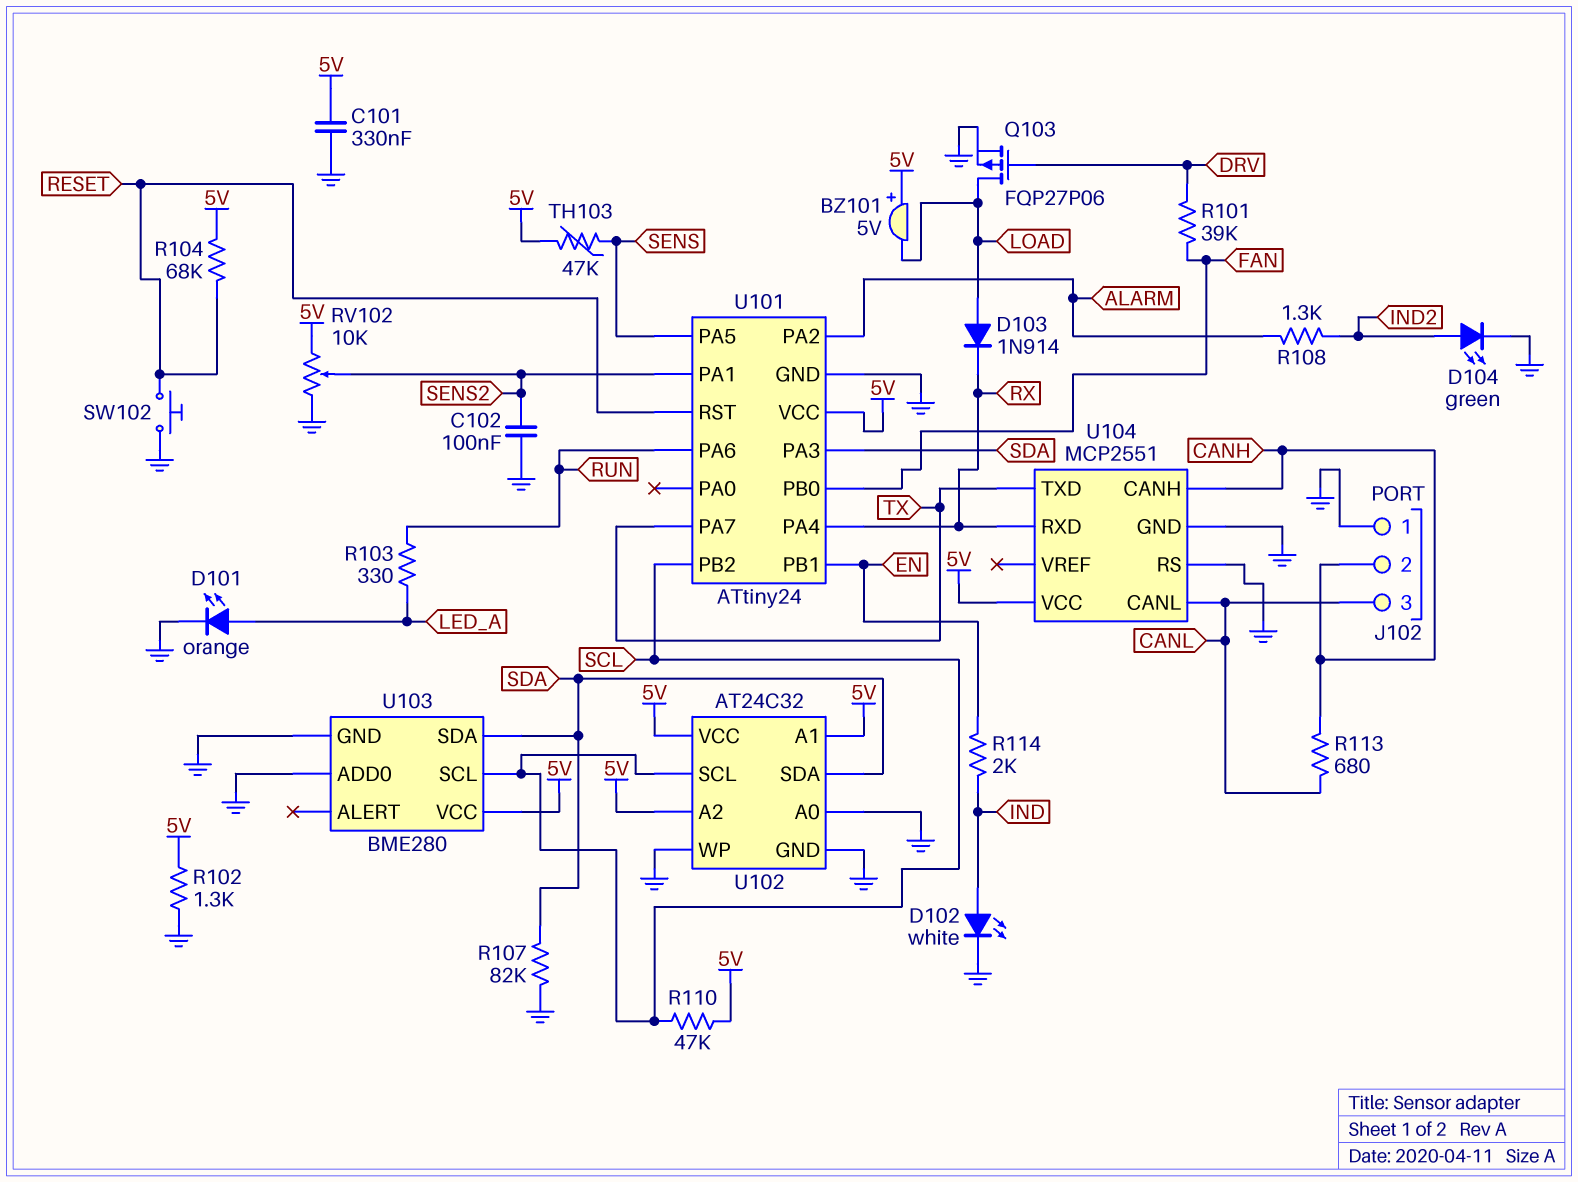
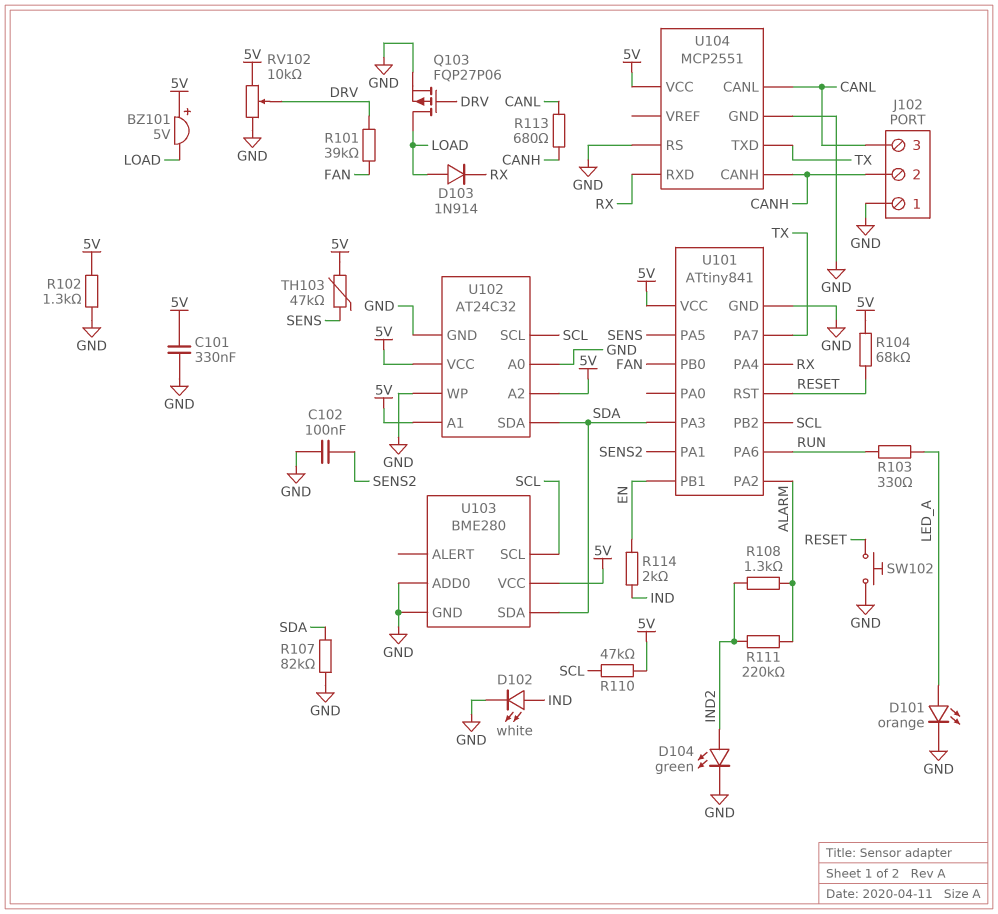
R111: none -> 220k (ALARM, IND2)
RV102: 10k (5V, GND, wiper SENS2) -> 10k (5V, GND, wiper DRV)
U101: ATtiny24 -> ATtiny841

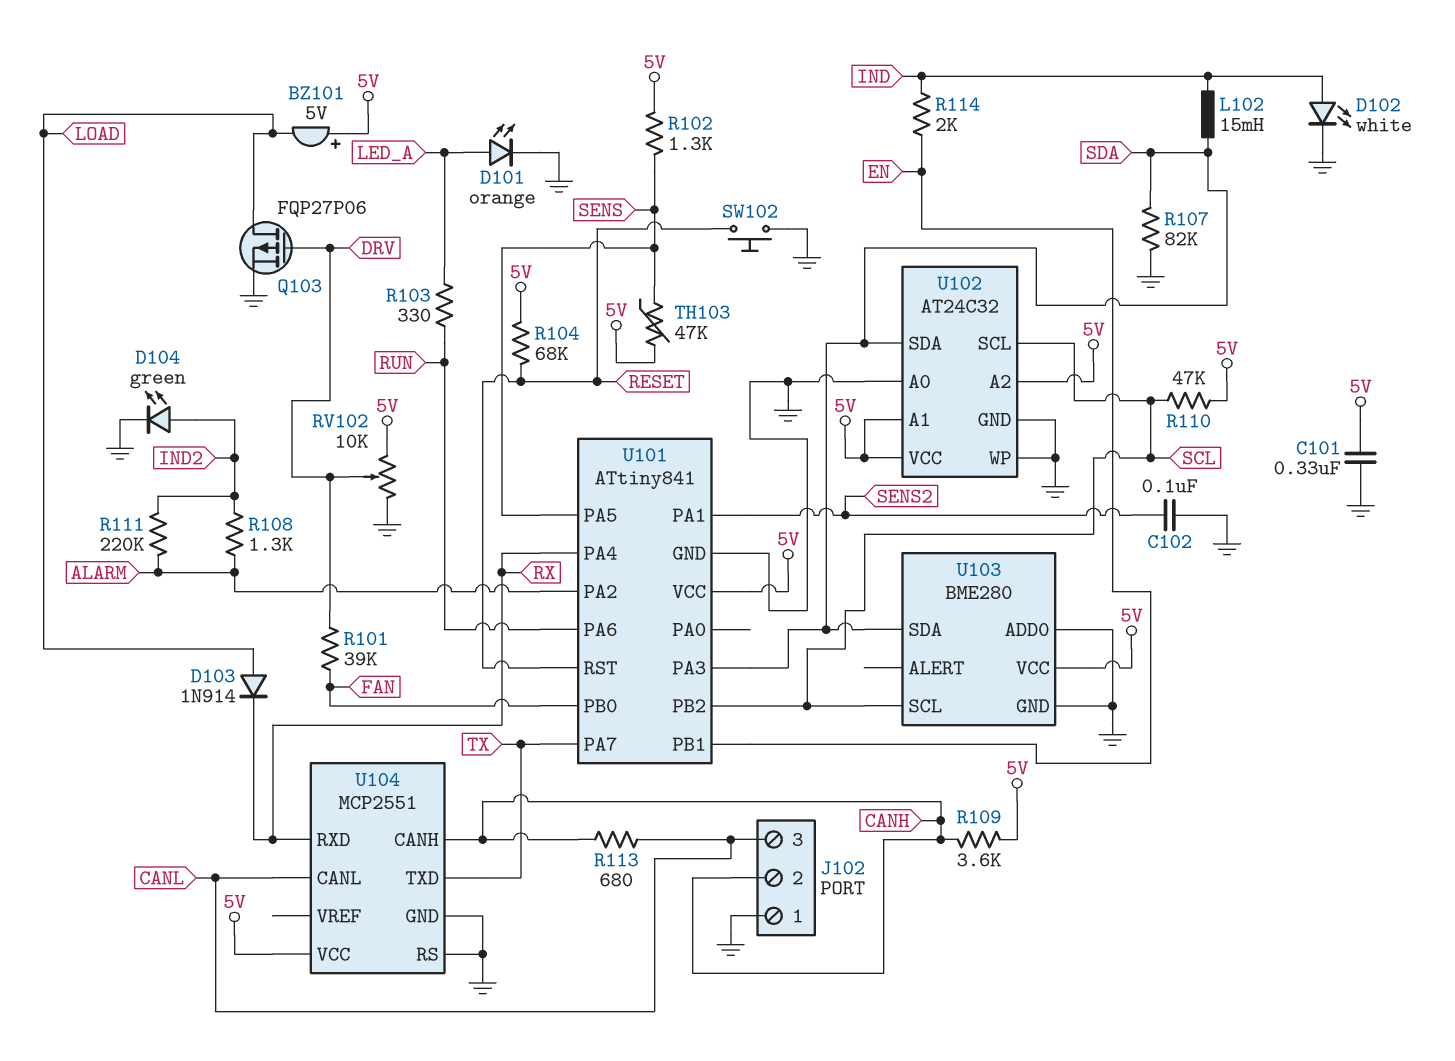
L102: none -> 15mH (IND, SDA)
R102: 1.3k (5V, GND) -> 1.3k (5V, SENS)
R109: none -> 3.6k (5V, CANH)

